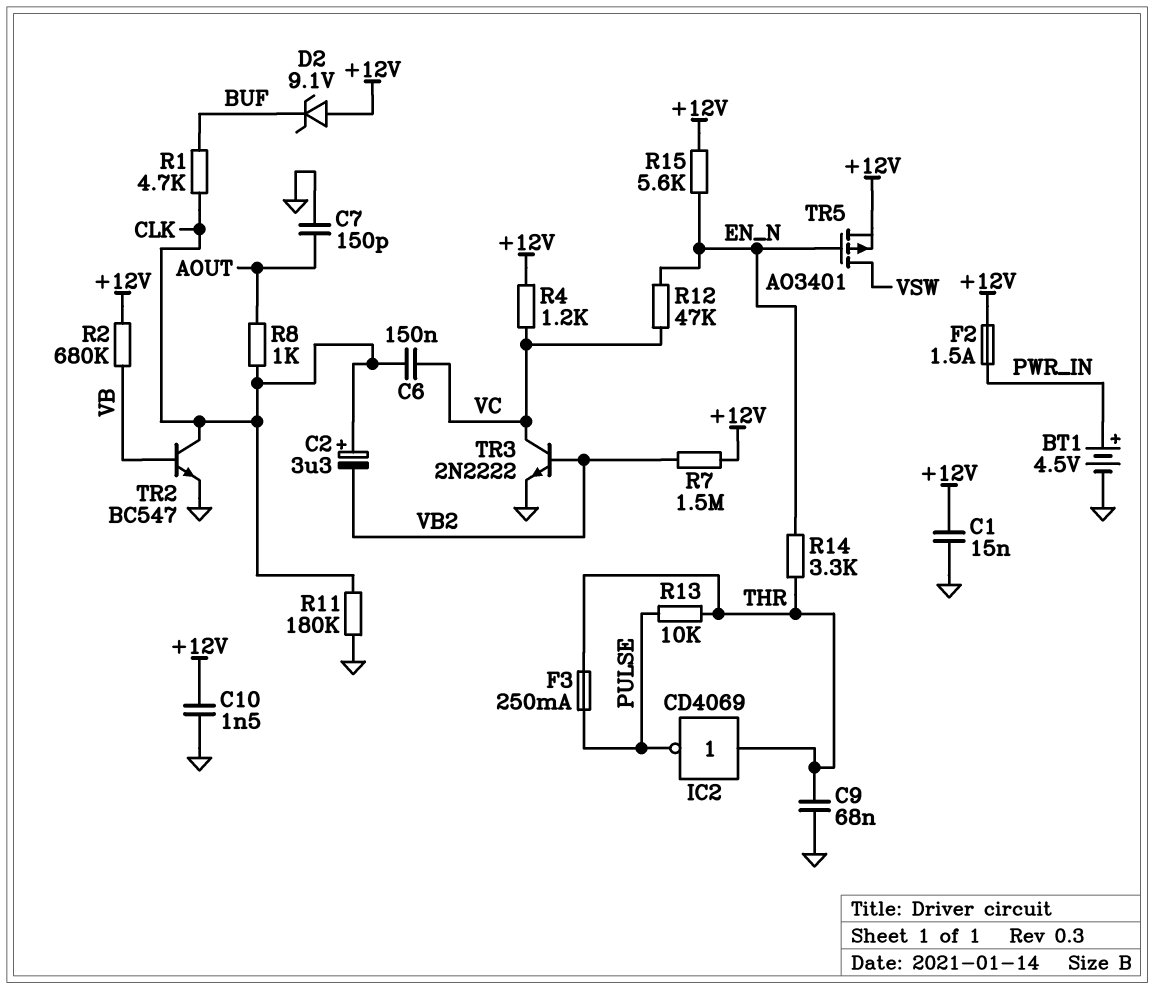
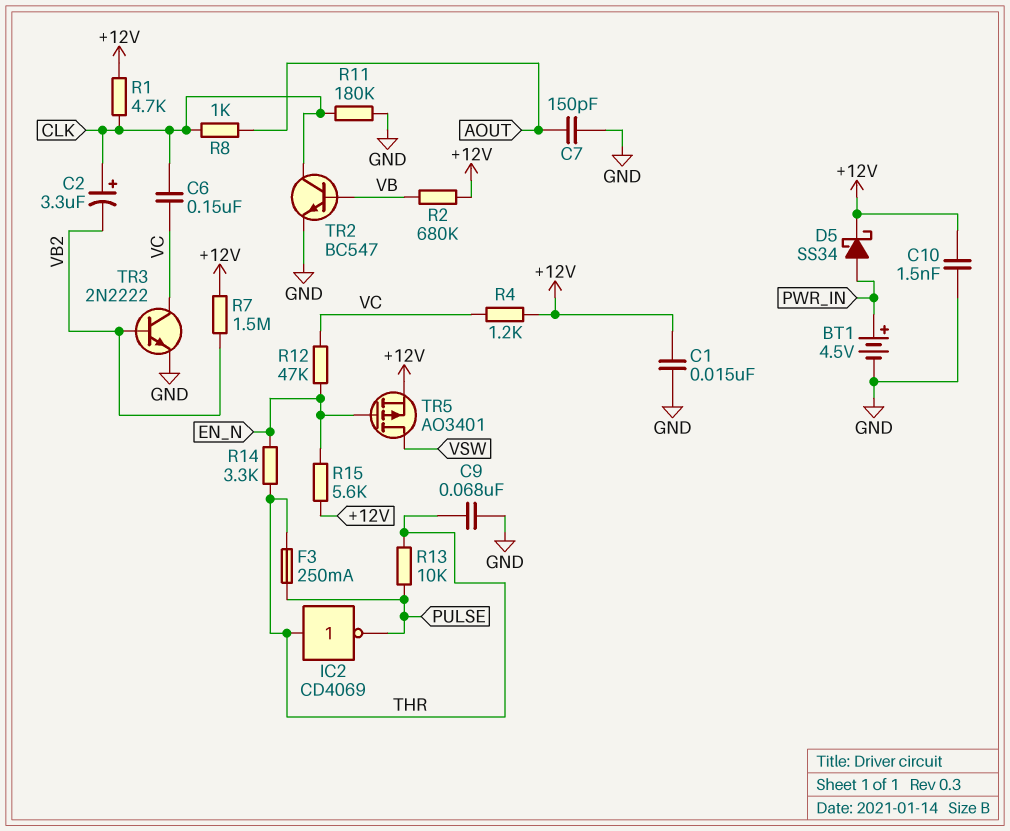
D2: zener 9.1V (A +12V, K BUF) -> none
D5: none -> schottky SS34 (A PWR_IN, K +12V)
F2: 1.5A (+12V, PWR_IN) -> none
R1: 4.7k (BUF, CLK) -> 4.7k (+12V, CLK)

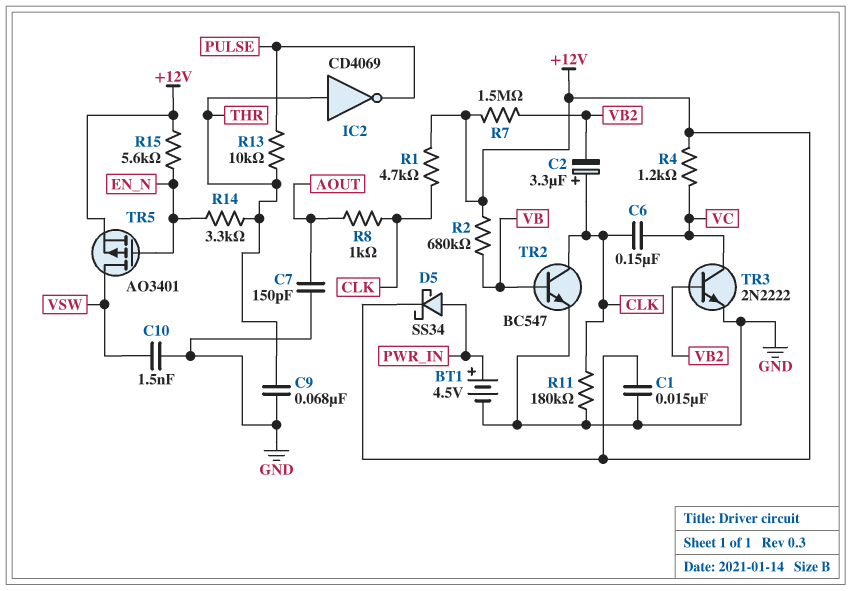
C10: 1.5nF (+12V, GND) -> 1.5nF (GND, VSW)
F3: 250mA (PULSE, THR) -> none
R12: 47k (EN_N, VC) -> none

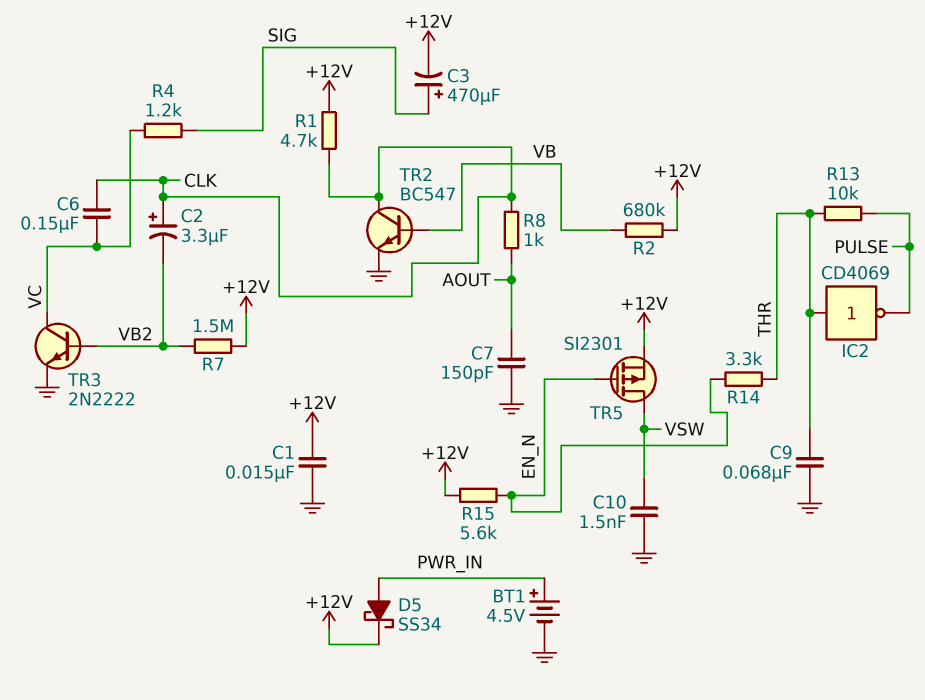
C3: none -> 470uF (plus SIG, minus +12V)
R4: 1.2k (+12V, VC) -> 1.2k (SIG, VC)
R11: 180k (CLK, GND) -> none
TR5: PMOS AO3401 (G EN_N, D VSW, S +12V) -> PMOS SI2301 (G EN_N, D VSW, S +12V)

